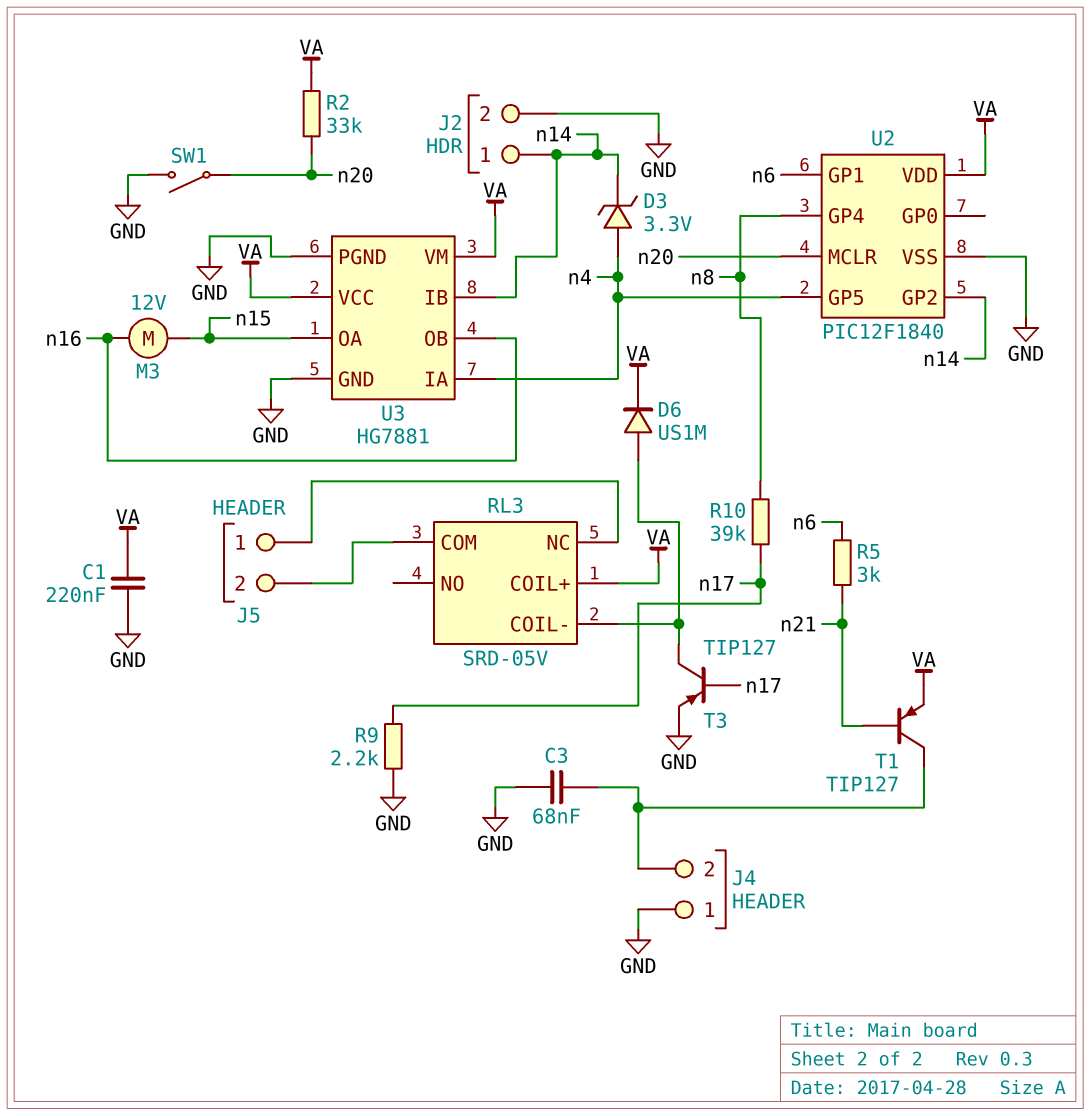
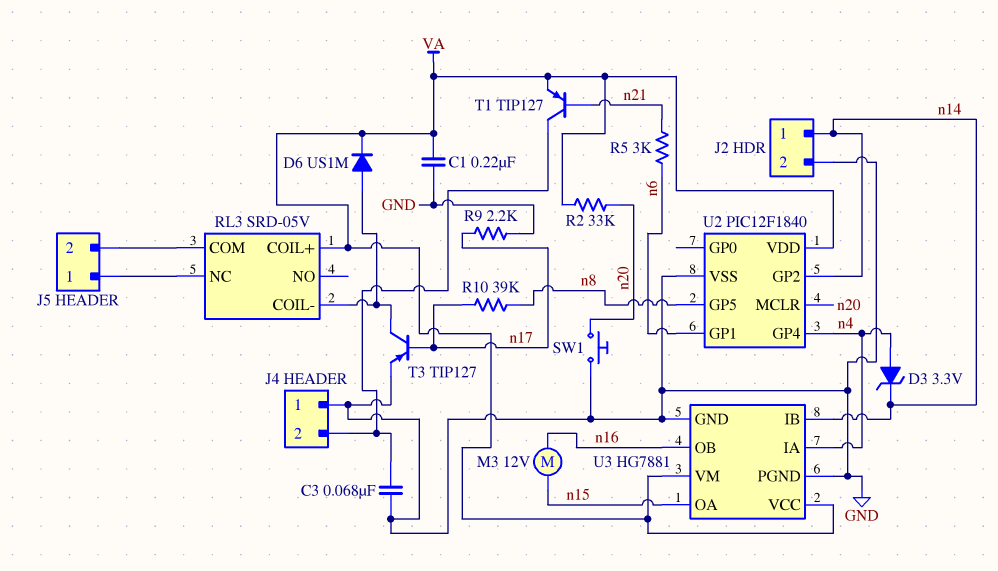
SW1: switch (GND, n20) -> button (GND, n20)
U2 pin GP4: n8 -> n4
U2 pin GP5: n4 -> n8

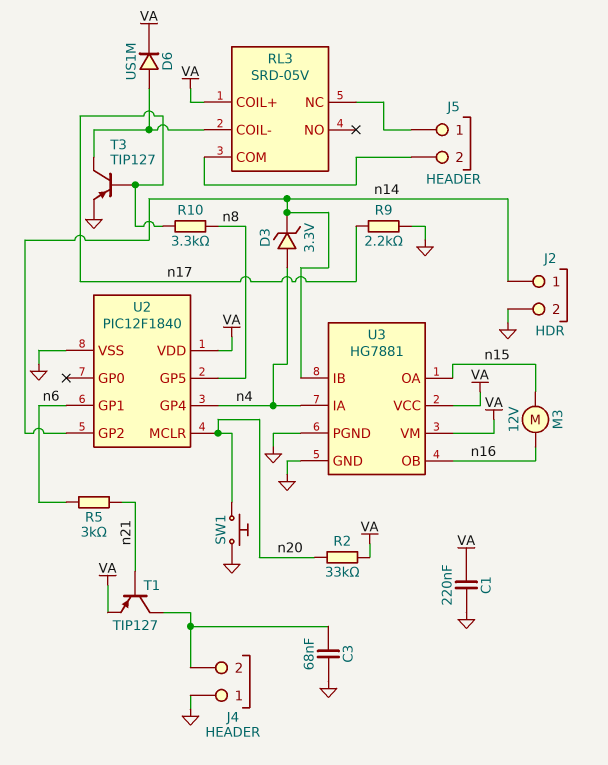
R10: 39k (n8, n17) -> 3.3k (n8, n17)

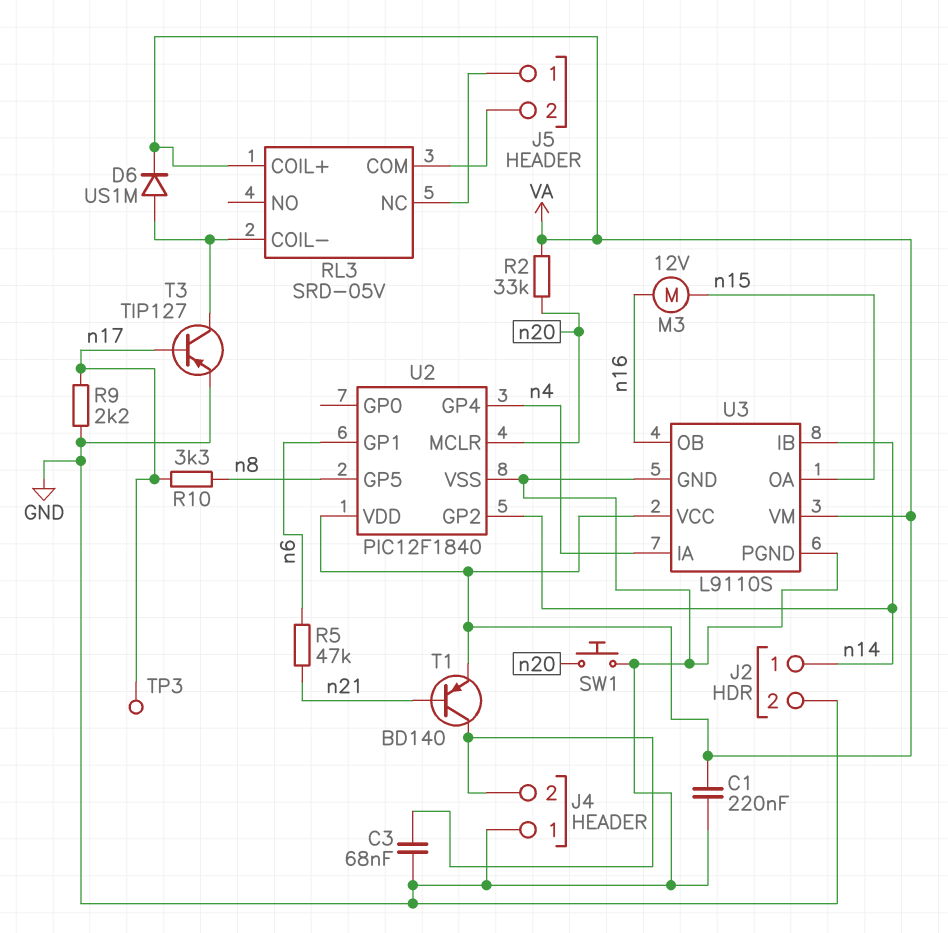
D3: zener 3.3V (A n4, K n14) -> none
R5: 3k (n6, n21) -> 47k (n6, n21)
T1: PNP TIP127 (B n21, C J4/2, E VA) -> PNP BD140 (B n21, C J4/2, E VA)
TP3: none -> test point (n17)
U3: HG7881 -> L9110S

